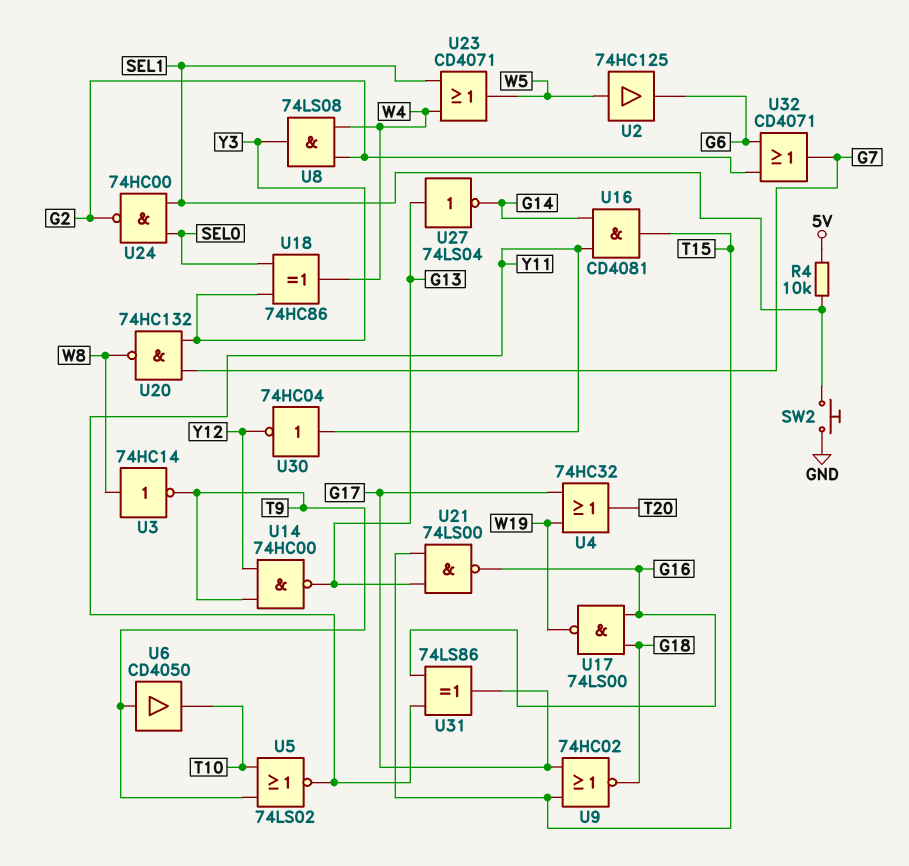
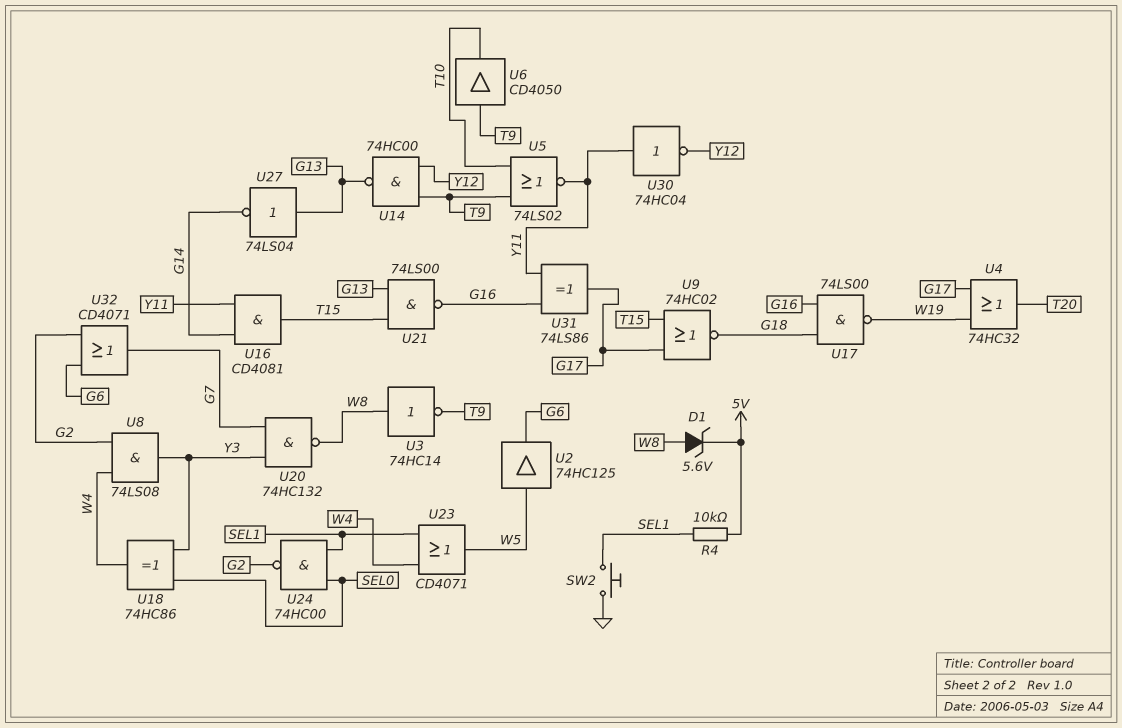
D1: none -> zener 5.6V (A W8, K 5V)

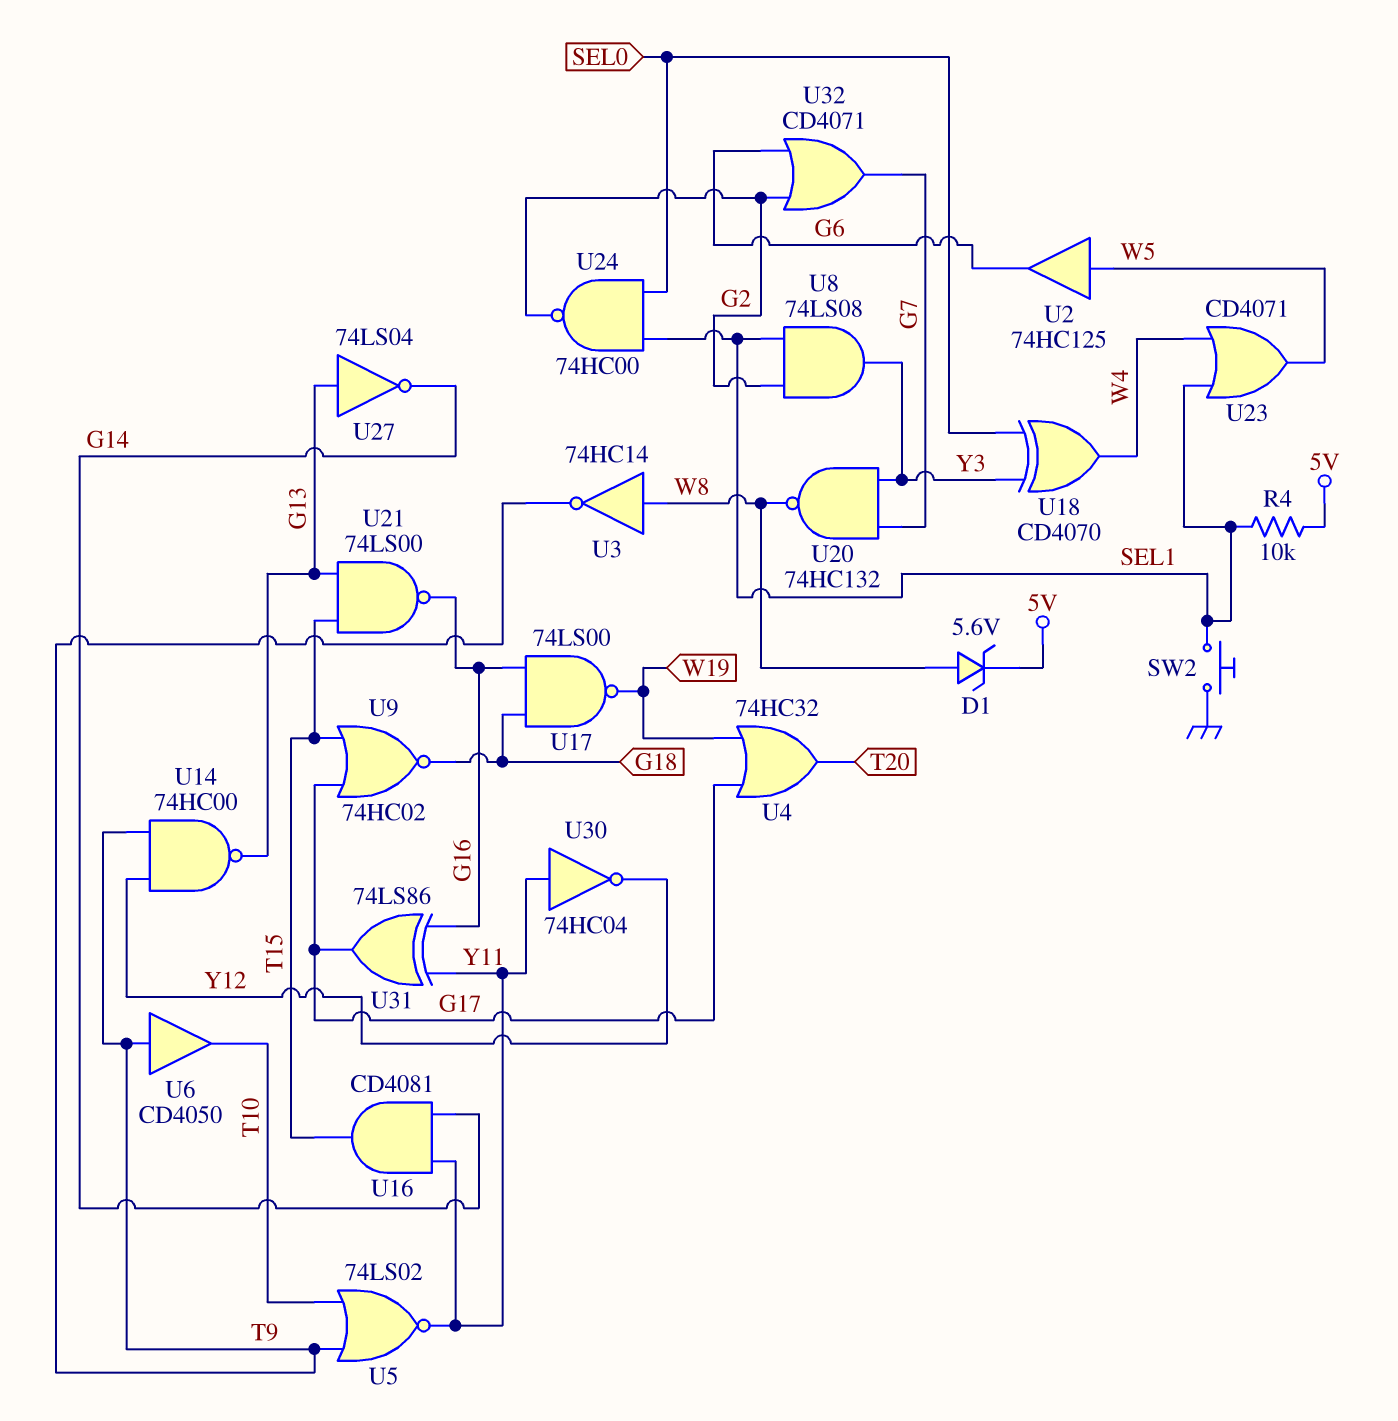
U8: AND 74LS08 (in G2, in W4, out Y3) -> AND 74LS08 (in G2, in SEL1, out Y3)
U18: XOR 74HC86 (in SEL0, in Y3, out W4) -> XOR CD4070 (in SEL0, in Y3, out W4)

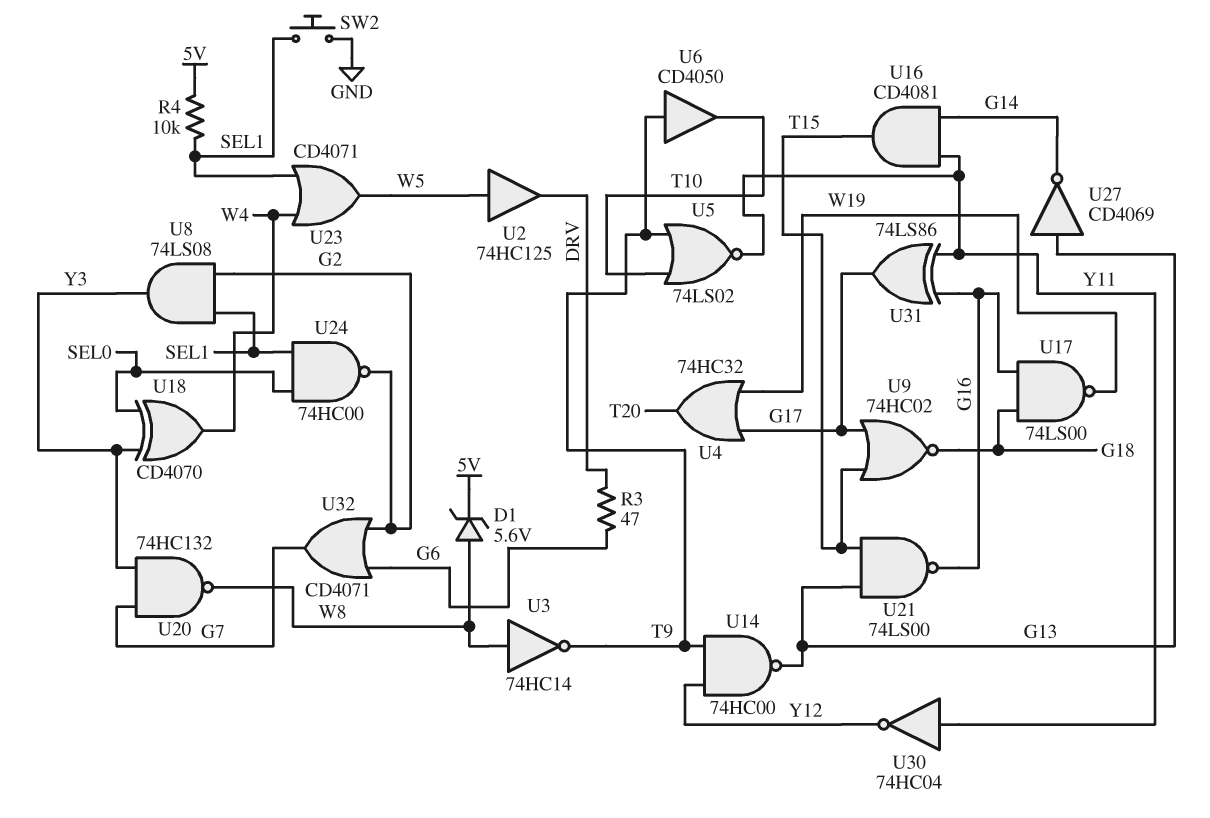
R3: none -> 47 (DRV, G6)
U2: buffer 74HC125 (in W5, out G6) -> buffer 74HC125 (in W5, out DRV)
U27: NOT 74LS04 (in G13, out G14) -> NOT CD4069 (in G13, out G14)

